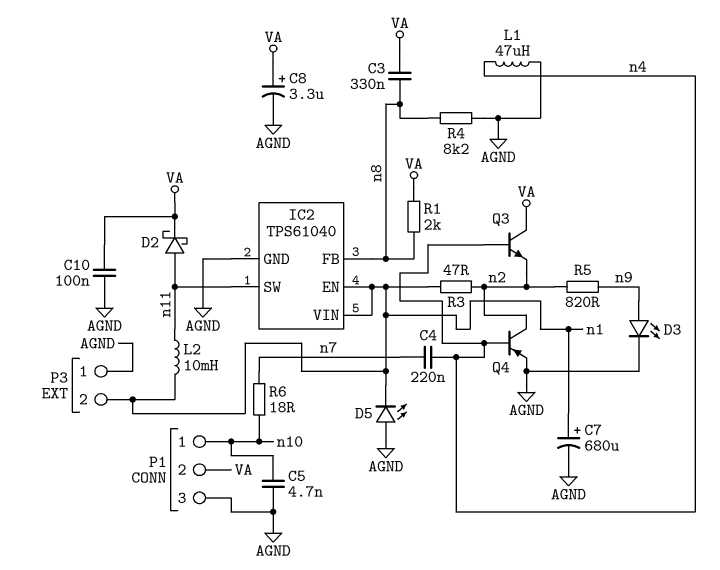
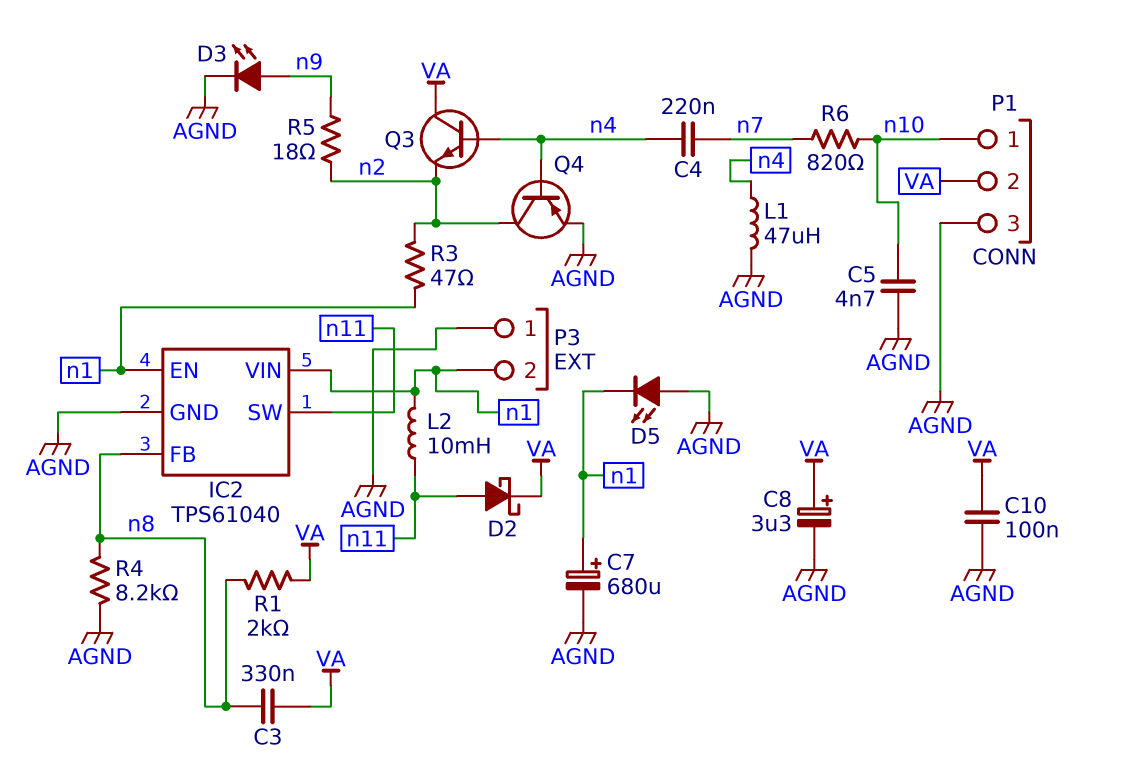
R5: 820 (n2, n9) -> 18 (n2, n9)
R6: 18 (n7, n10) -> 820 (n7, n10)

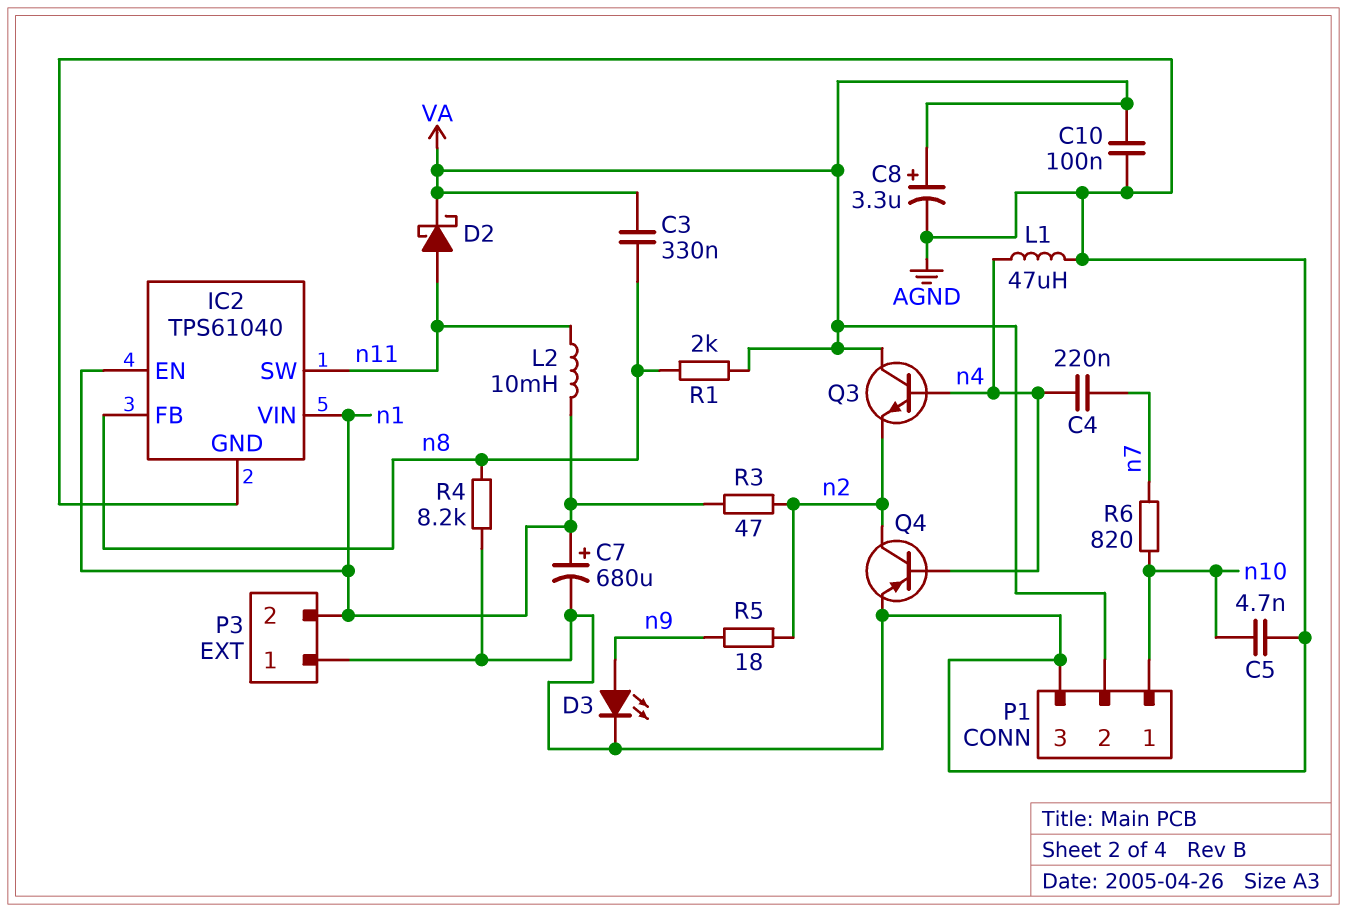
D5: LED (A AGND, K n1) -> none

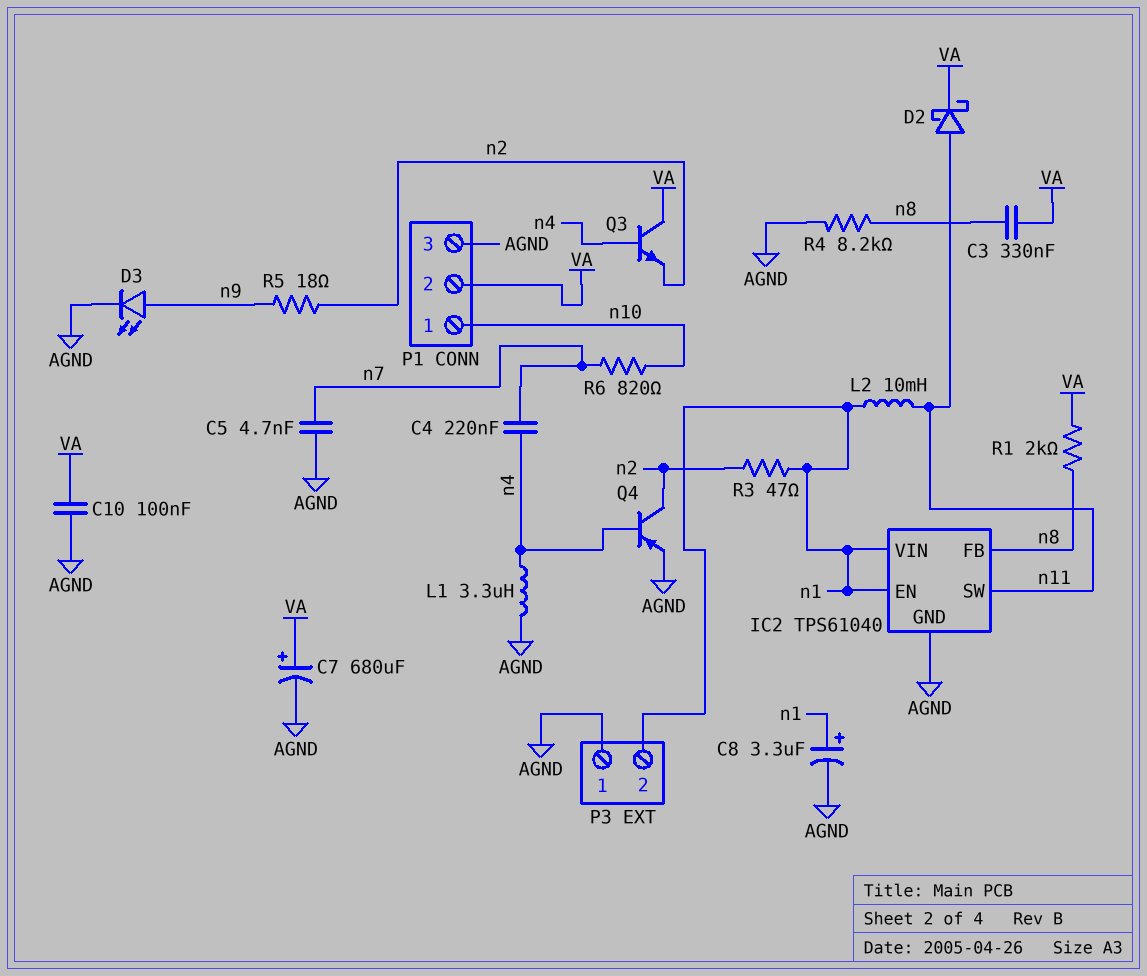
C5: 4.7nF (AGND, n10) -> 4.7nF (AGND, n7)
C7: 680uF (plus n1, minus AGND) -> 680uF (plus VA, minus AGND)
C8: 3.3uF (plus VA, minus AGND) -> 3.3uF (plus n1, minus AGND)
L1: 47uH (AGND, n4) -> 3.3uH (AGND, n4)

